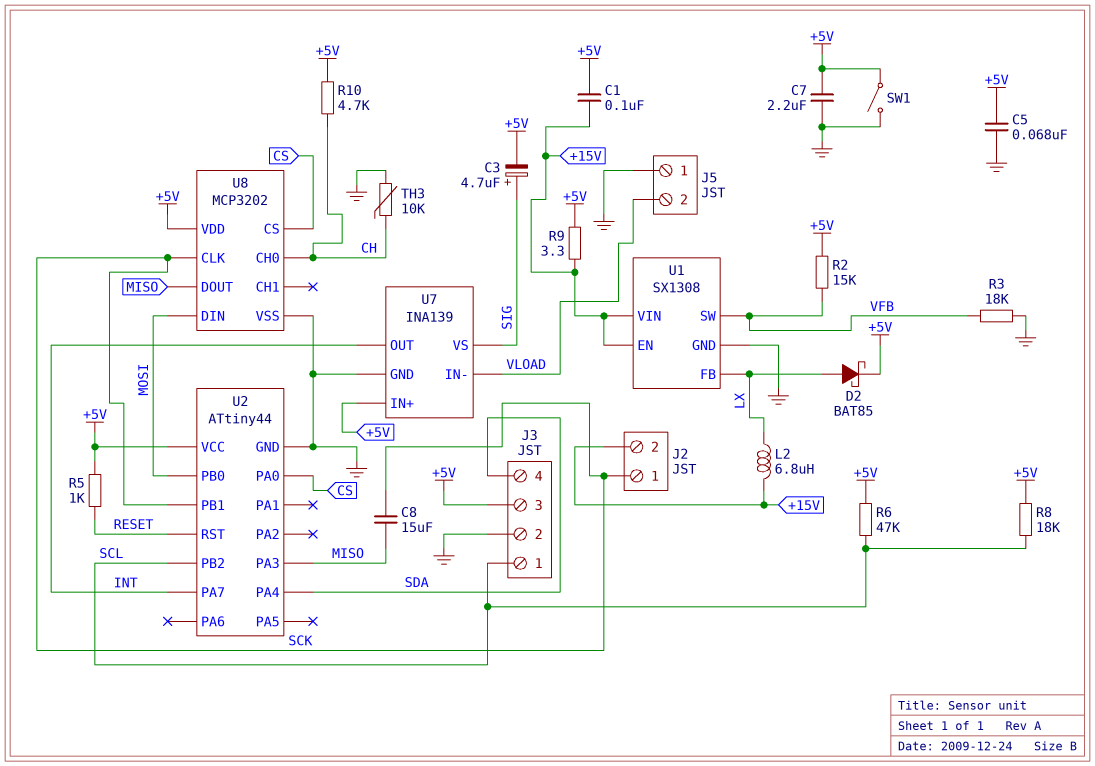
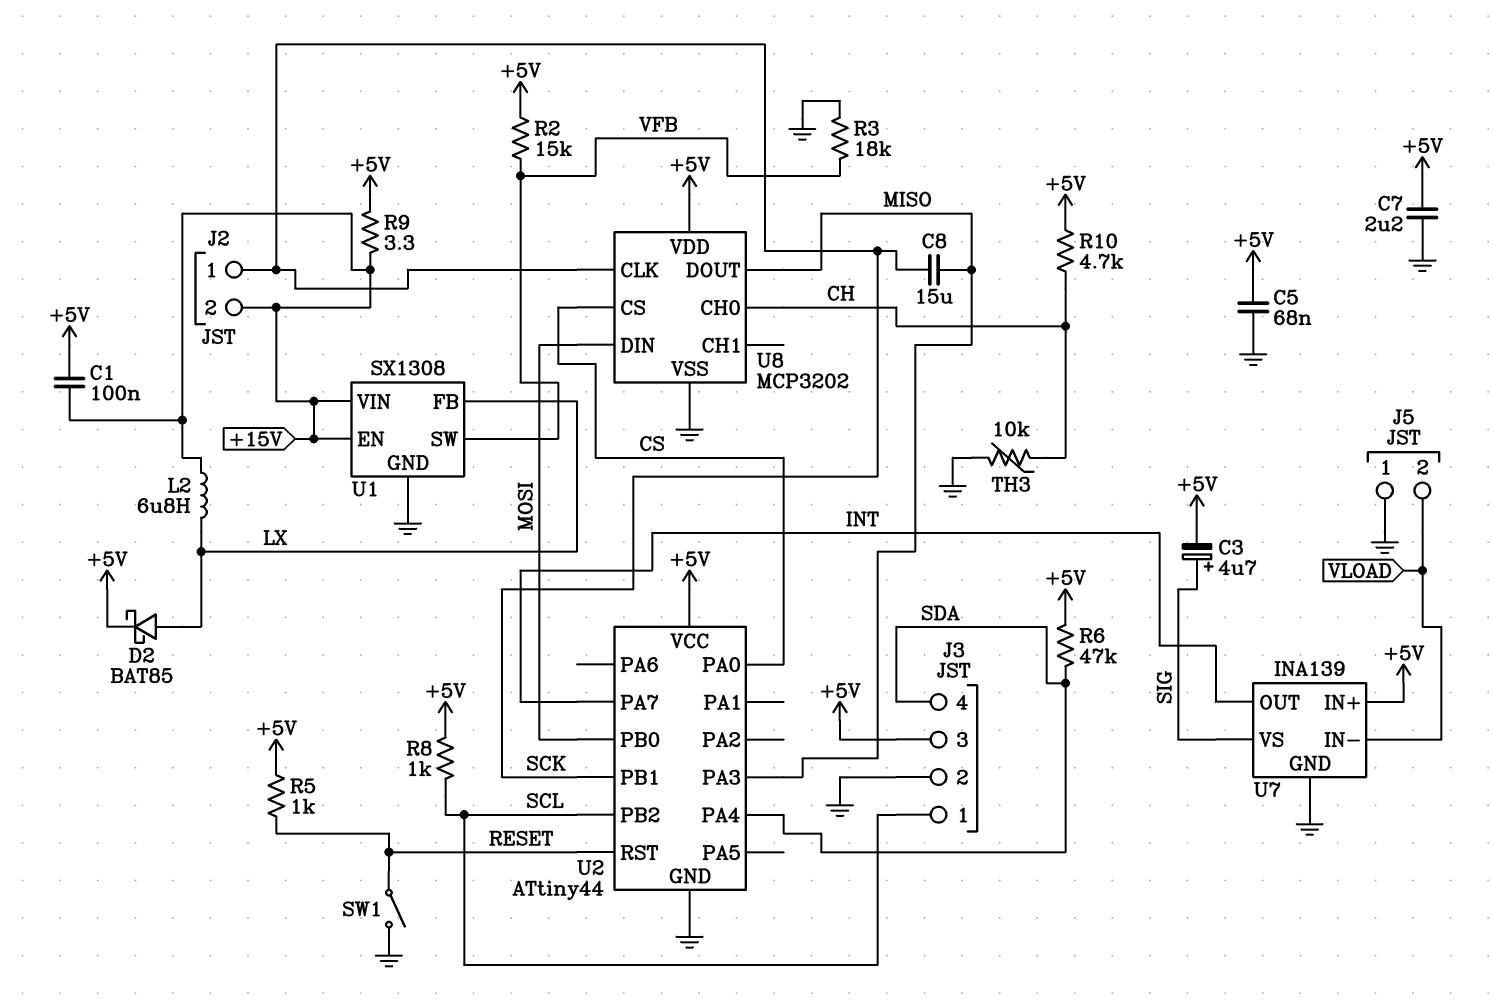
R6: 47k (+5V, SCL) -> 47k (+5V, SDA)
R8: 18k (+5V, SCL) -> 1k (+5V, SCL)
SW1: switch (+5V, GND) -> switch (GND, RESET)

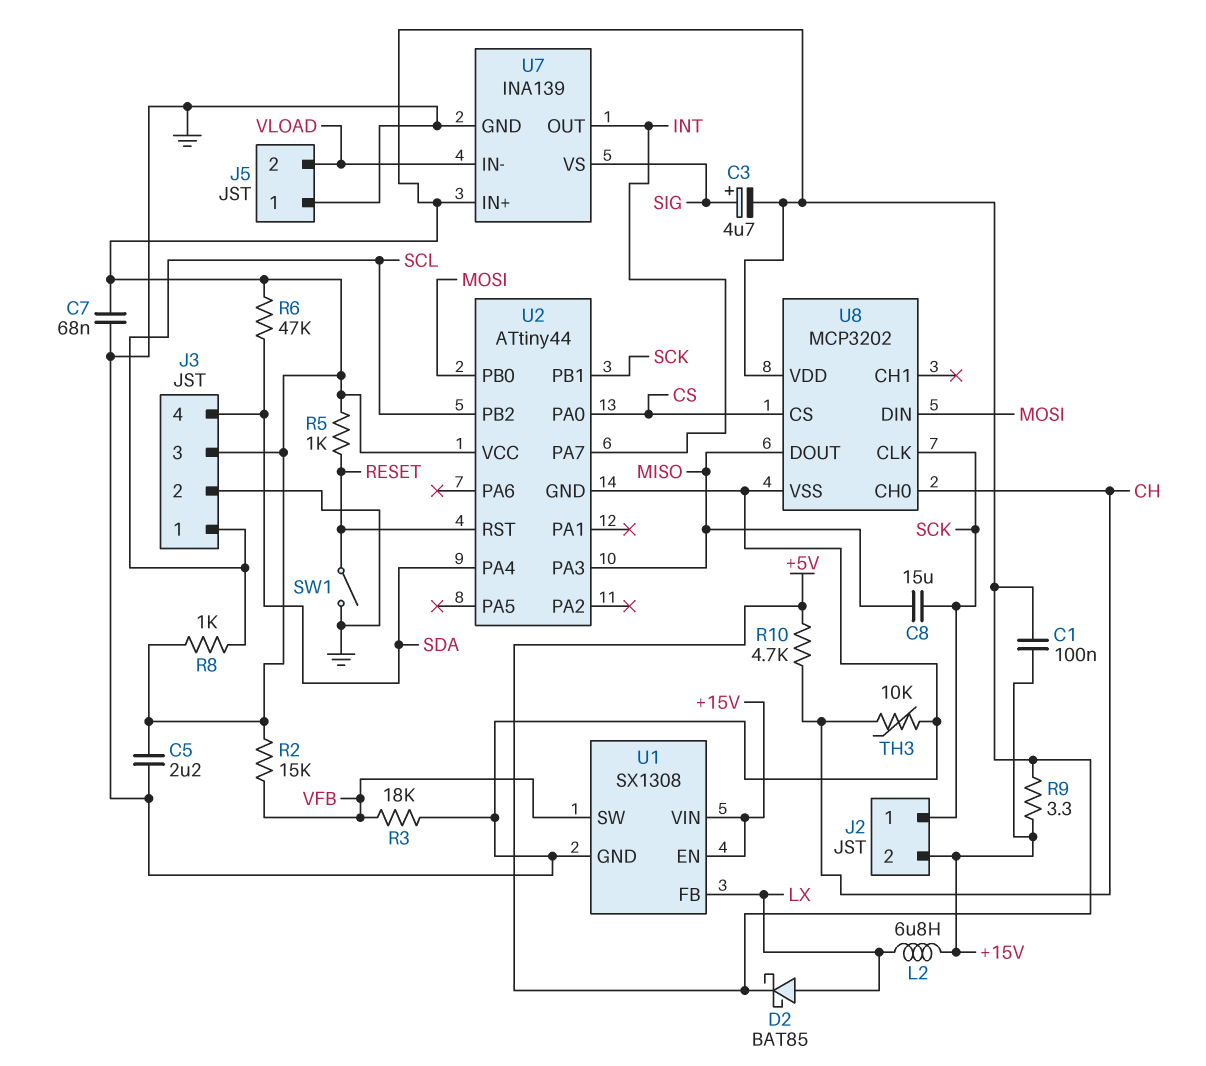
C5: 68nF (+5V, GND) -> 2.2uF (+5V, GND)
C7: 2.2uF (+5V, GND) -> 68nF (+5V, GND)

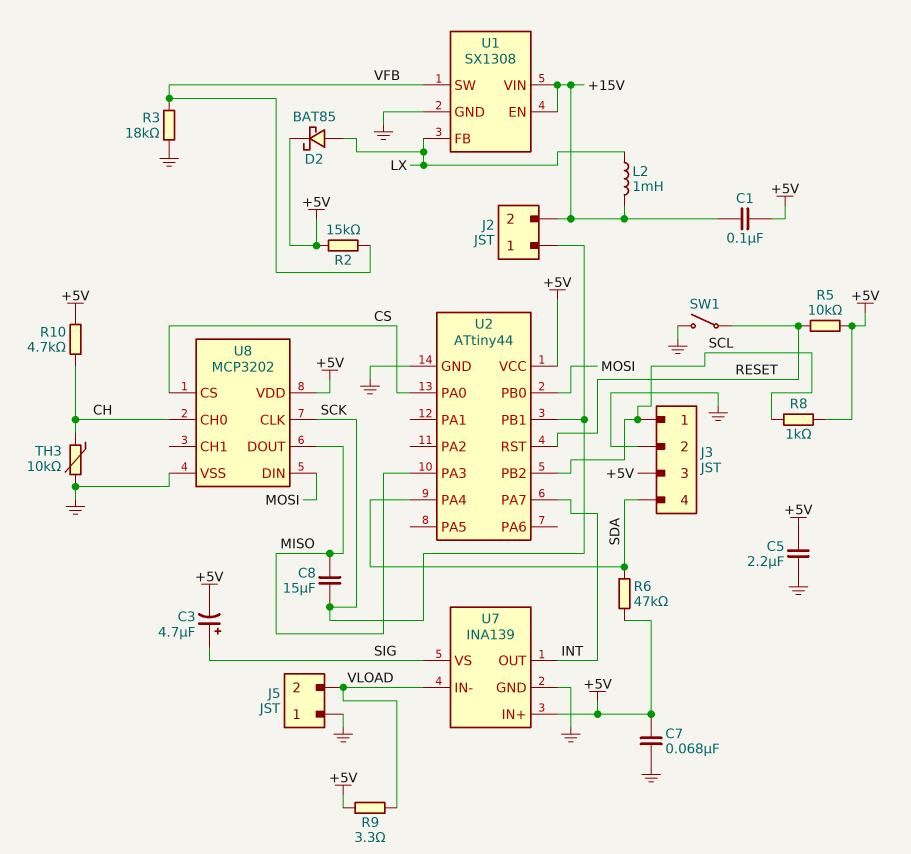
L2: 6.8uH (+15V, LX) -> 1mH (+15V, LX)
R5: 1k (+5V, RESET) -> 10k (+5V, RESET)
R9: 3.3 (+5V, +15V) -> 3.3 (+5V, VLOAD)

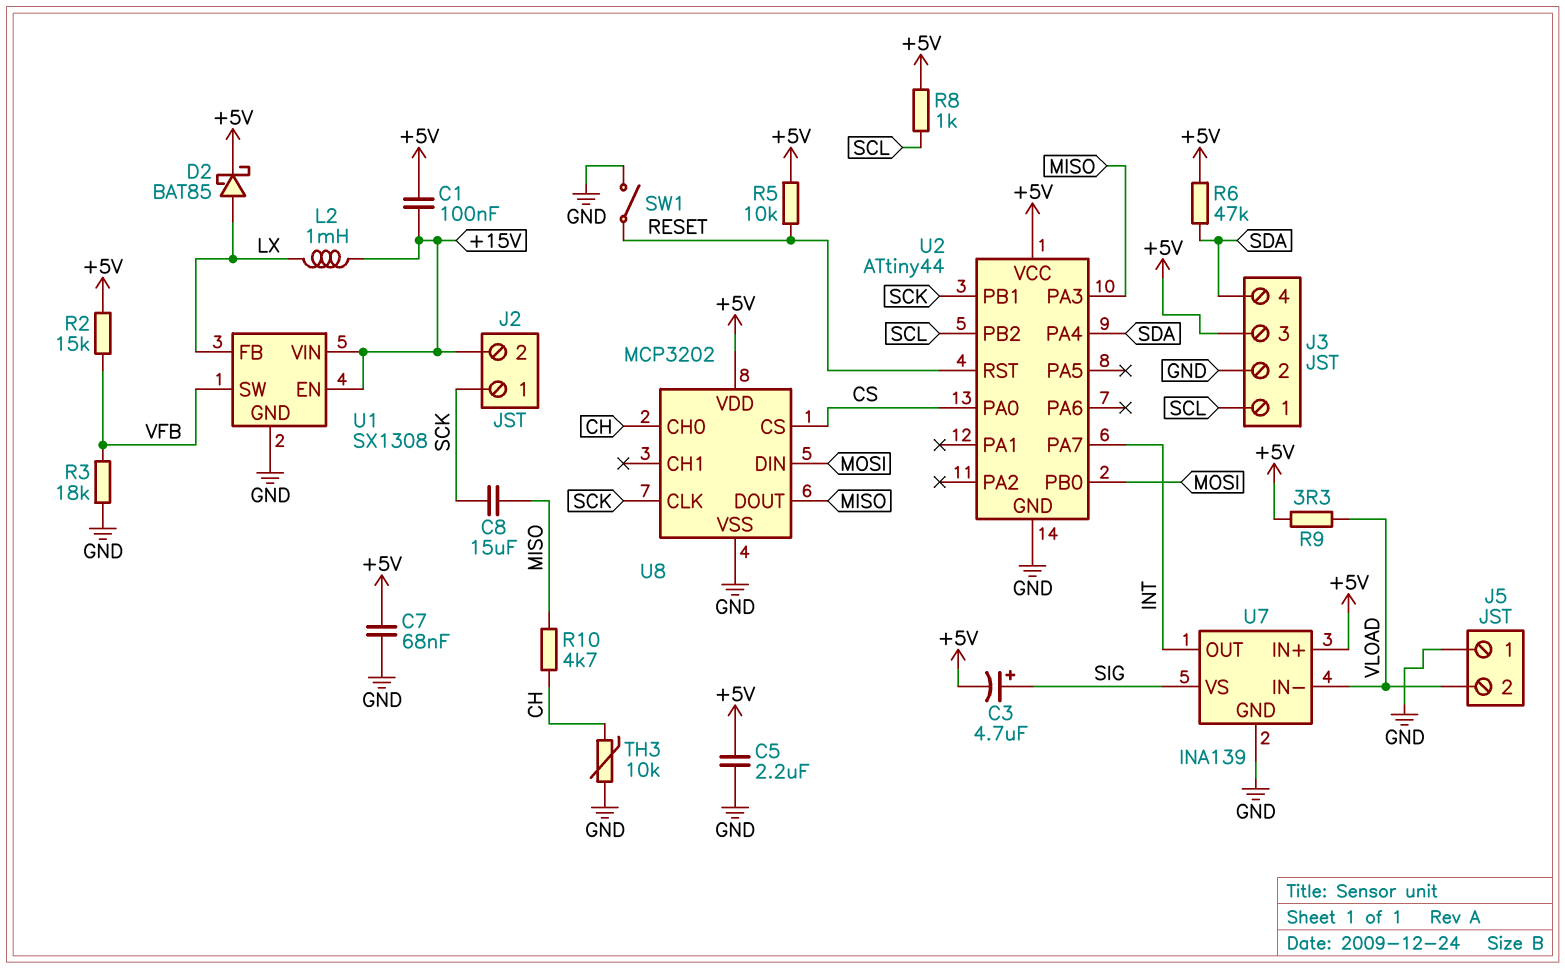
R10: 4.7k (+5V, CH) -> 4.7k (CH, MISO)

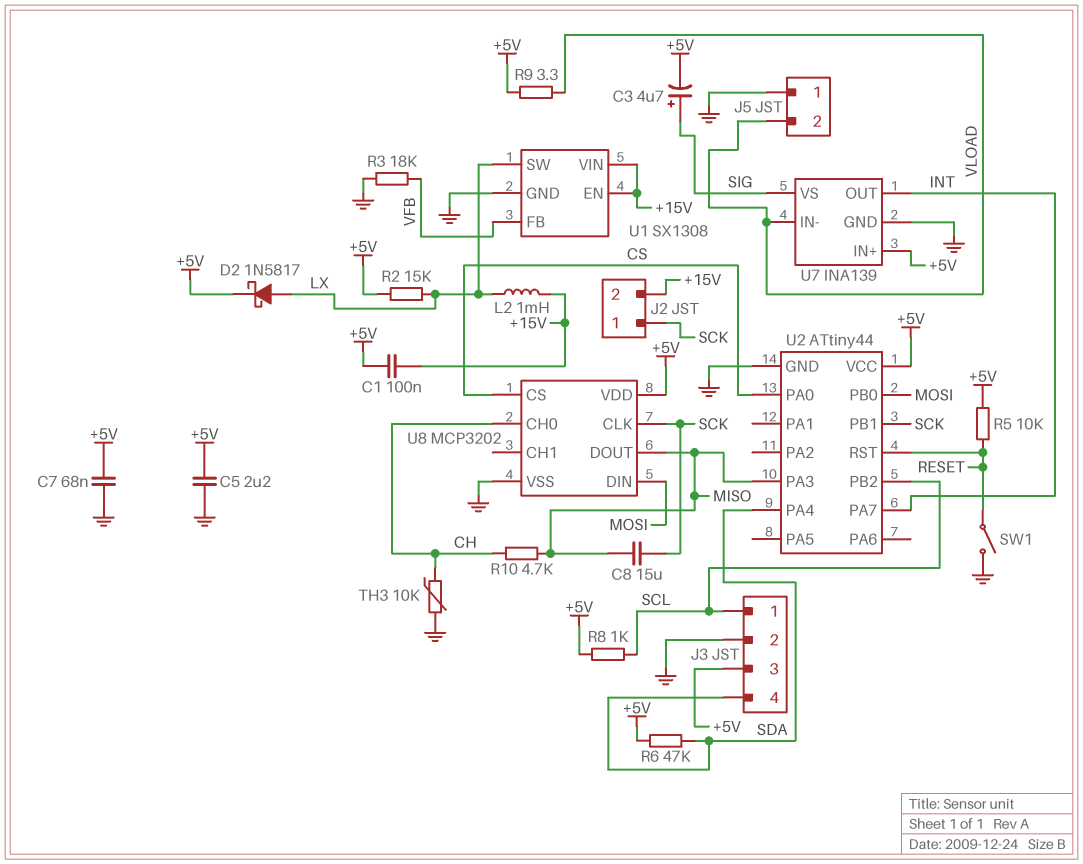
D2: schottky BAT85 (A LX, K +5V) -> schottky 1N5817 (A LX, K +5V)
R2: 15k (+5V, VFB) -> 15k (+5V, LX)
U1 pin FB: LX -> VFB
U1 pin SW: VFB -> LX

